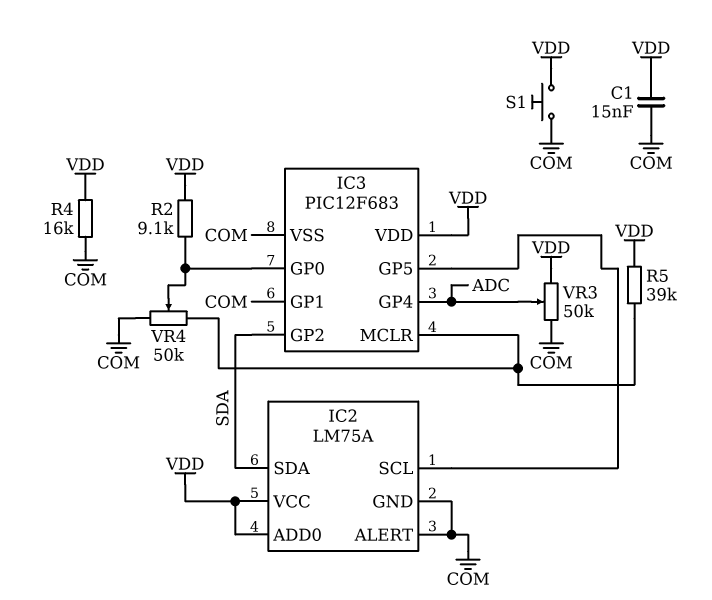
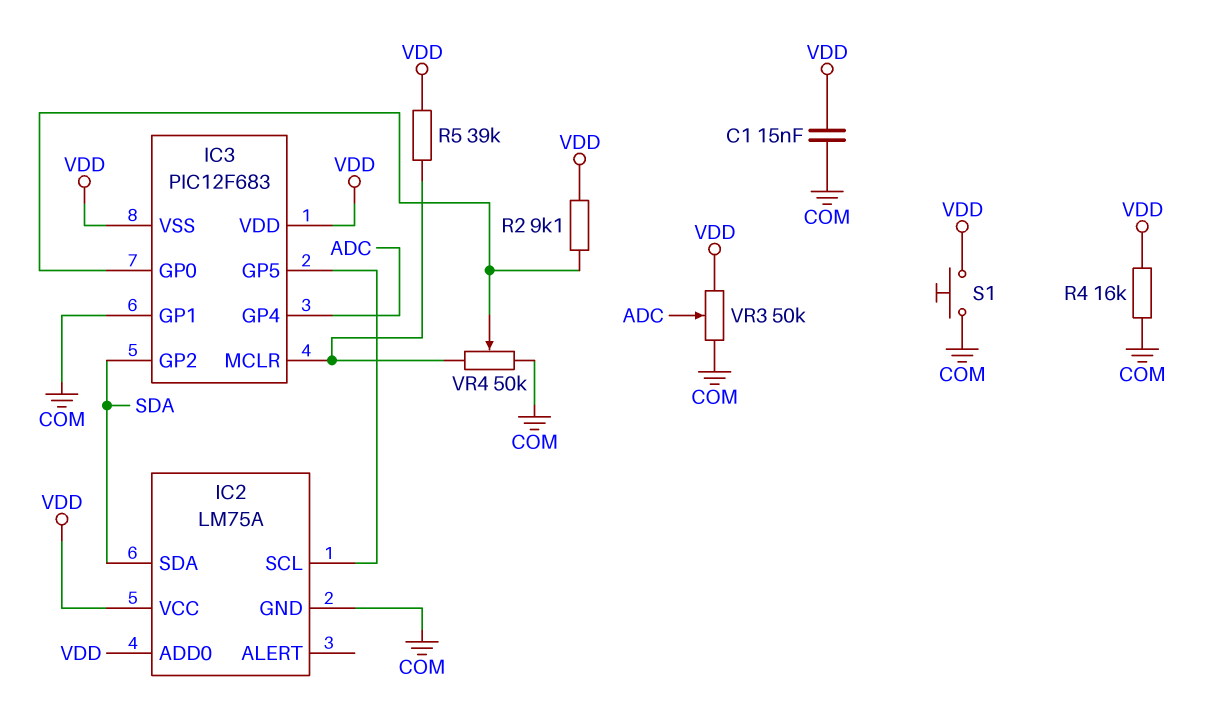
IC2 pin ALERT: COM -> none
IC3 pin VSS: COM -> VDD

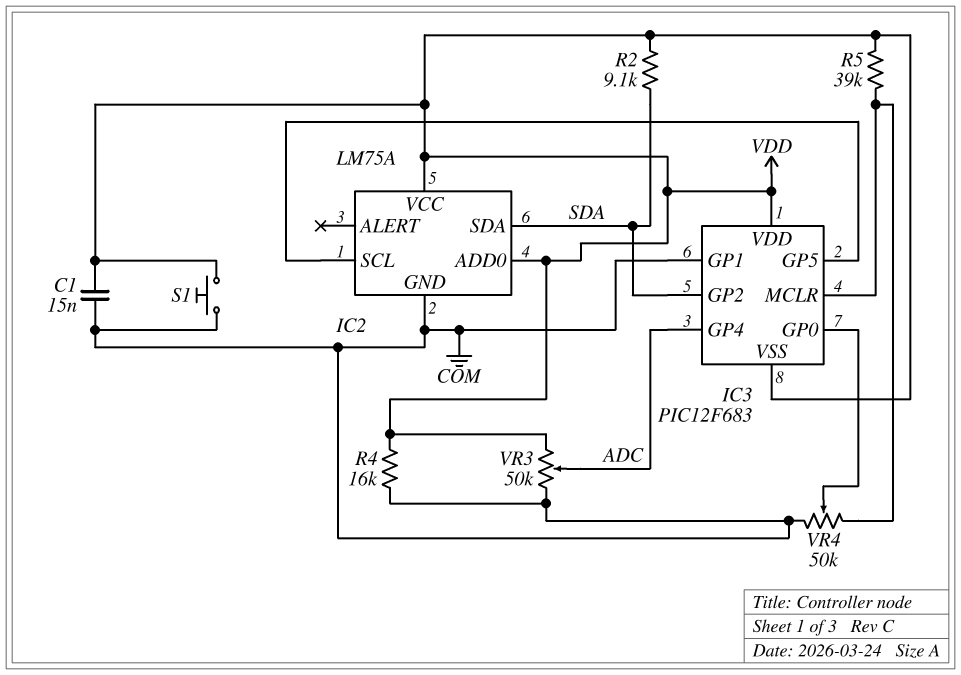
R2: 9.1k (IC3/GP0, VDD) -> 9.1k (SDA, VDD)

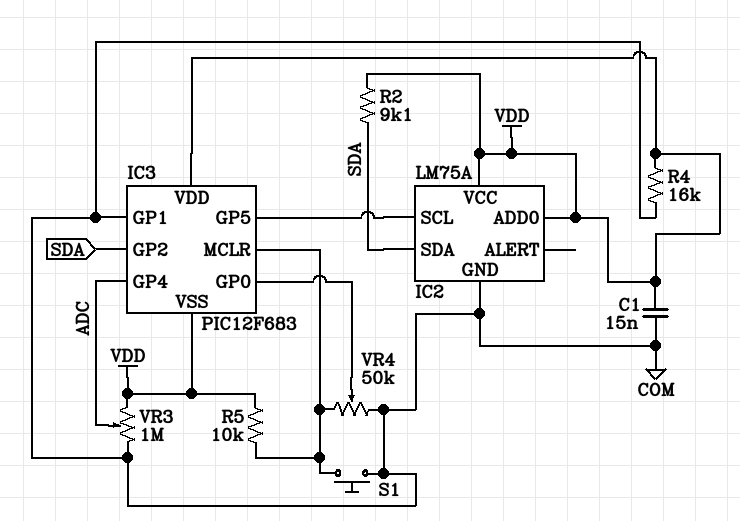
R5: 39k (IC3/MCLR, VDD) -> 10k (IC3/MCLR, VDD)
S1: button (COM, VDD) -> button (COM, IC3/MCLR)
VR3: 50k (COM, VDD, wiper ADC) -> 1M (COM, VDD, wiper ADC)

